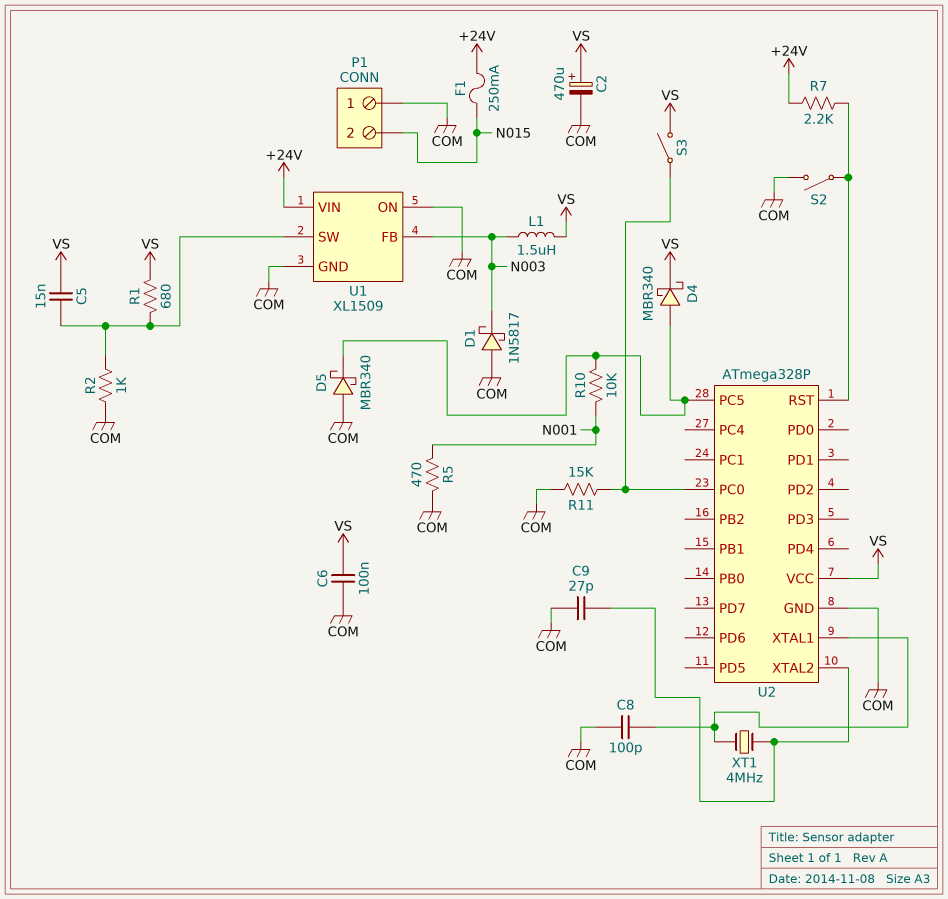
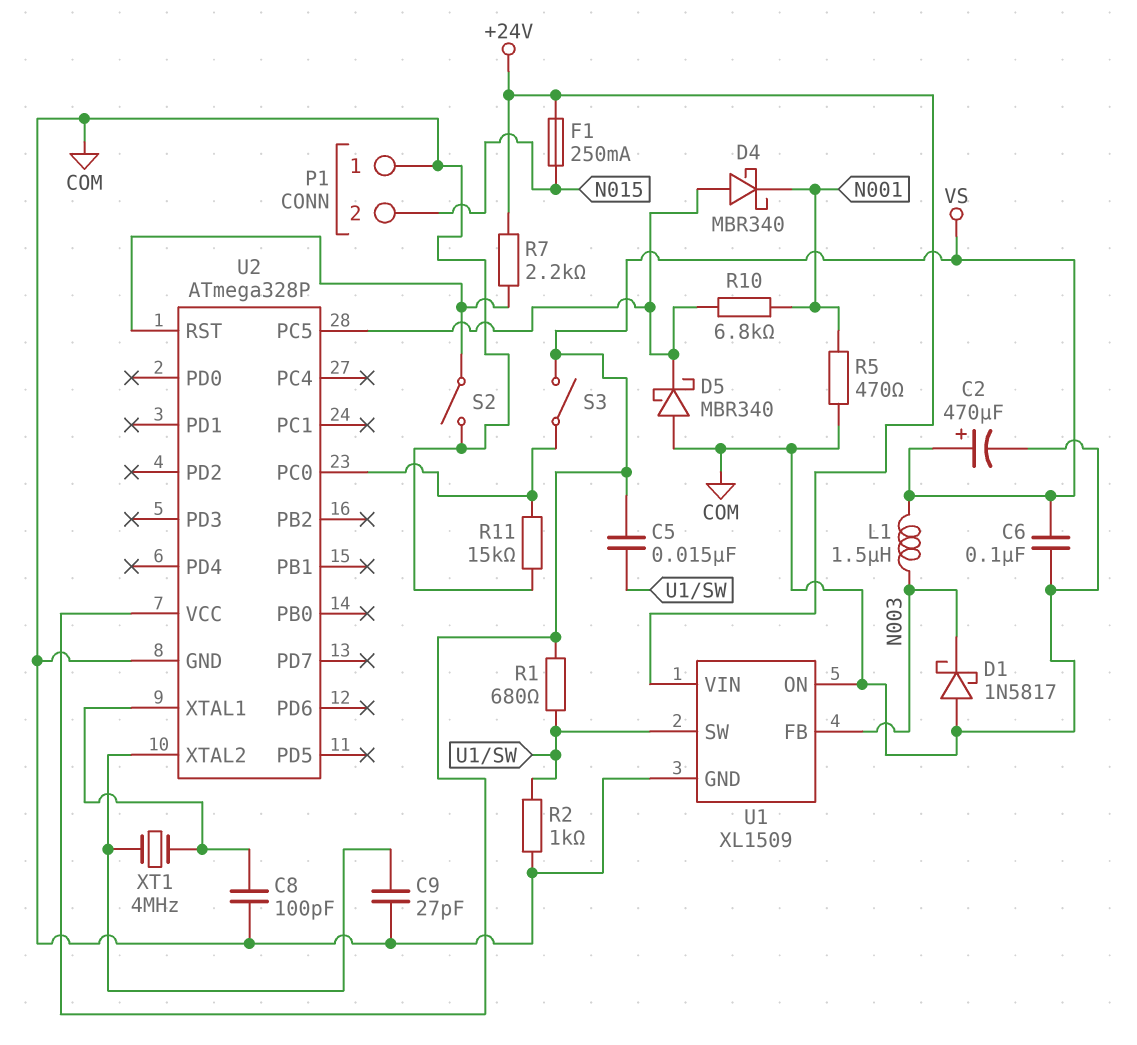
D4: schottky MBR340 (A U2/PC5, K VS) -> schottky MBR340 (A U2/PC5, K N001)
R10: 10k (N001, U2/PC5) -> 6.8k (N001, U2/PC5)

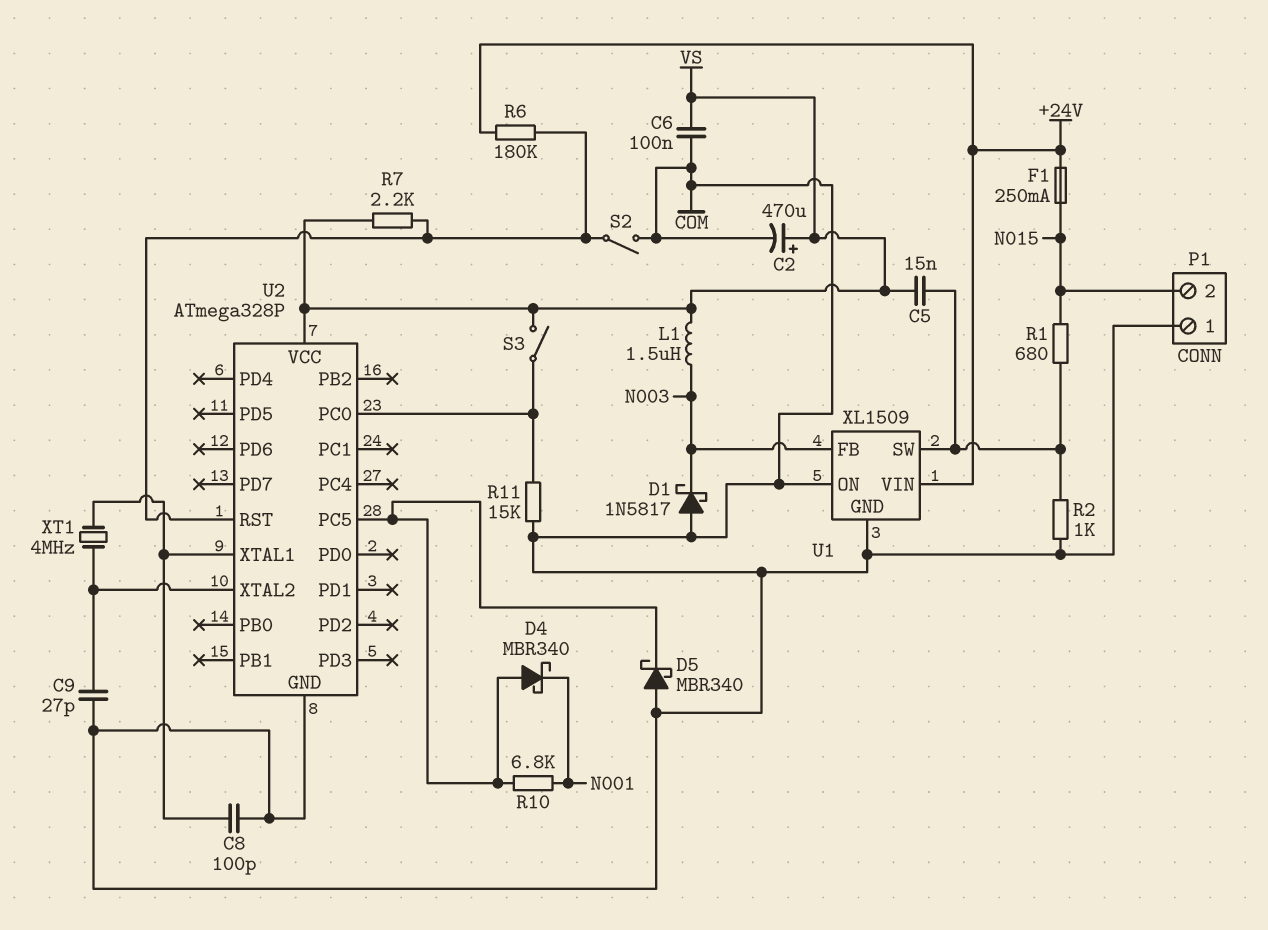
R1: 680 (U1/SW, VS) -> 680 (N015, U1/SW)
R5: 470 (COM, N001) -> none
R6: none -> 180k (+24V, U2/RST)
R7: 2.2k (+24V, U2/RST) -> 2.2k (U2/RST, VS)

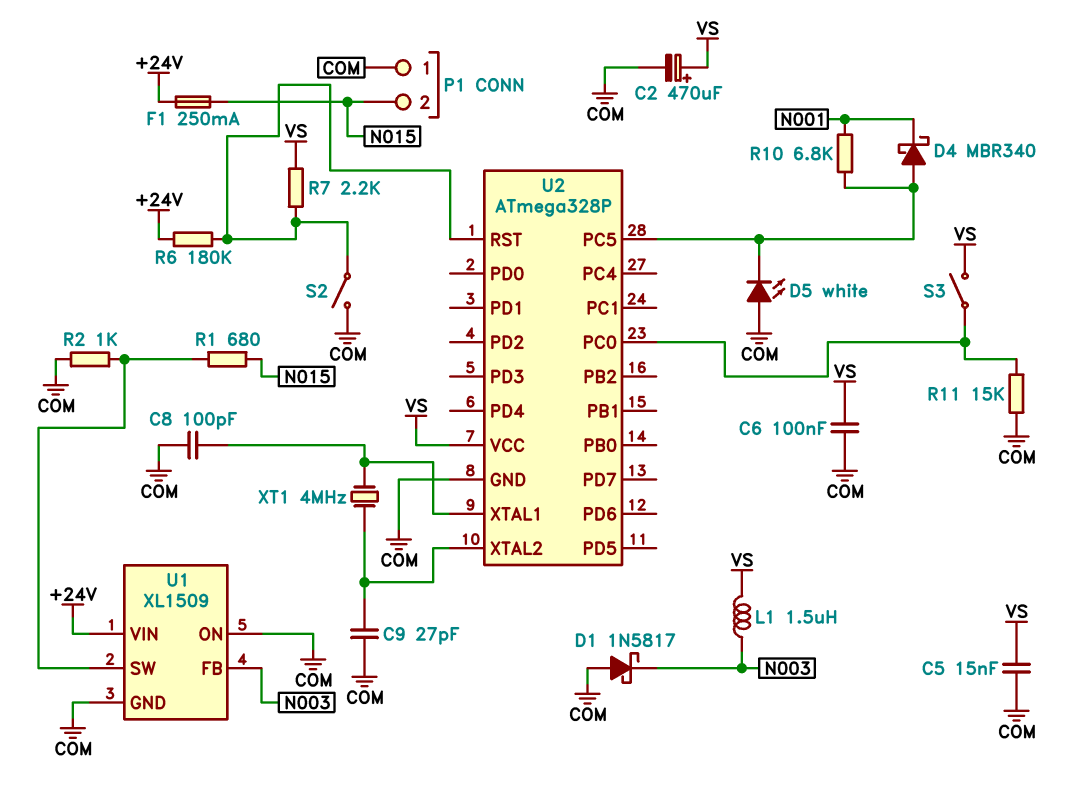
C5: 15nF (U1/SW, VS) -> 15nF (COM, VS)
D5: schottky MBR340 (A COM, K U2/PC5) -> LED white (A COM, K U2/PC5)

